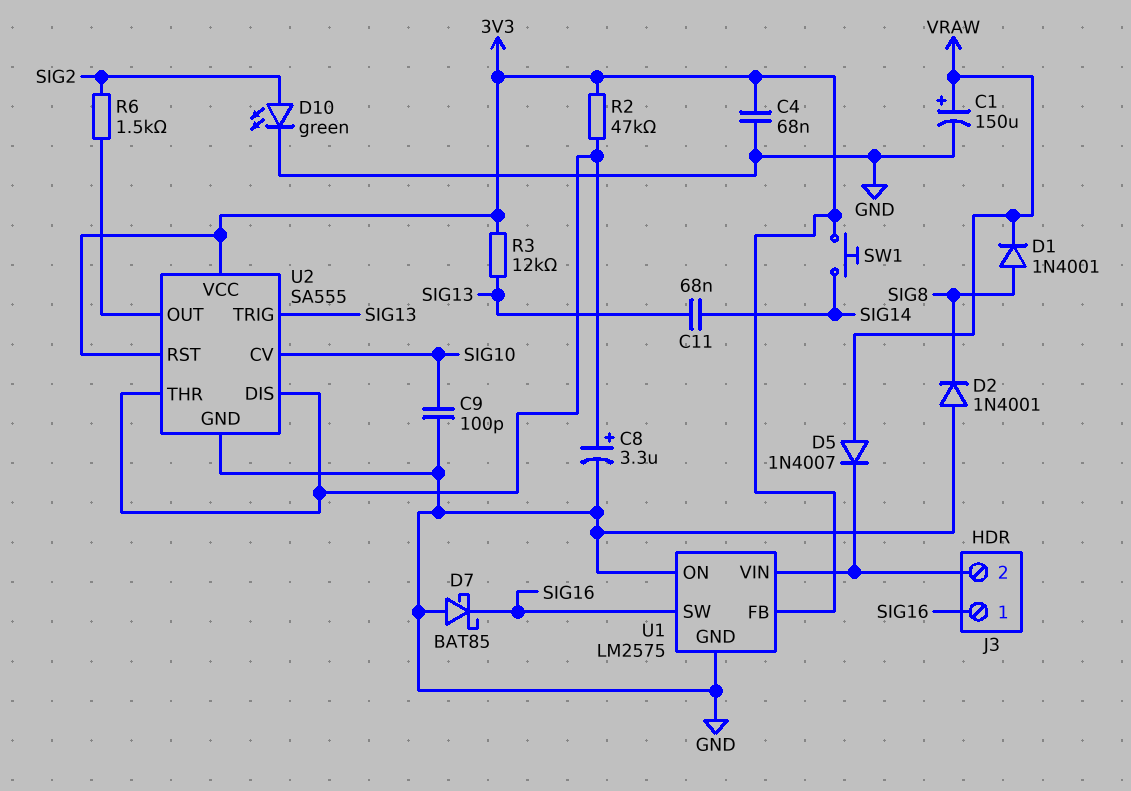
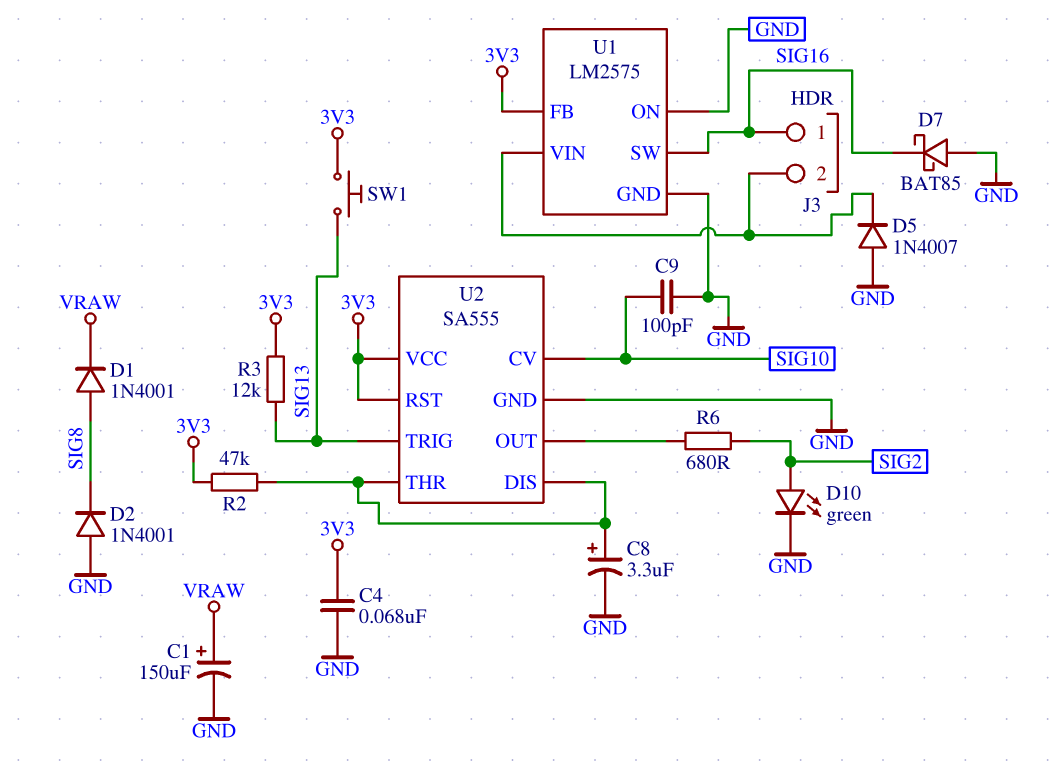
C11: 68nF (SIG13, SIG14) -> none
D5: diode 1N4007 (A VRAW, K J3/2) -> diode 1N4007 (A GND, K J3/2)
R6: 1.5k (SIG2, U2/OUT) -> 680 (SIG2, U2/OUT)
SW1: button (3V3, SIG14) -> button (3V3, SIG13)

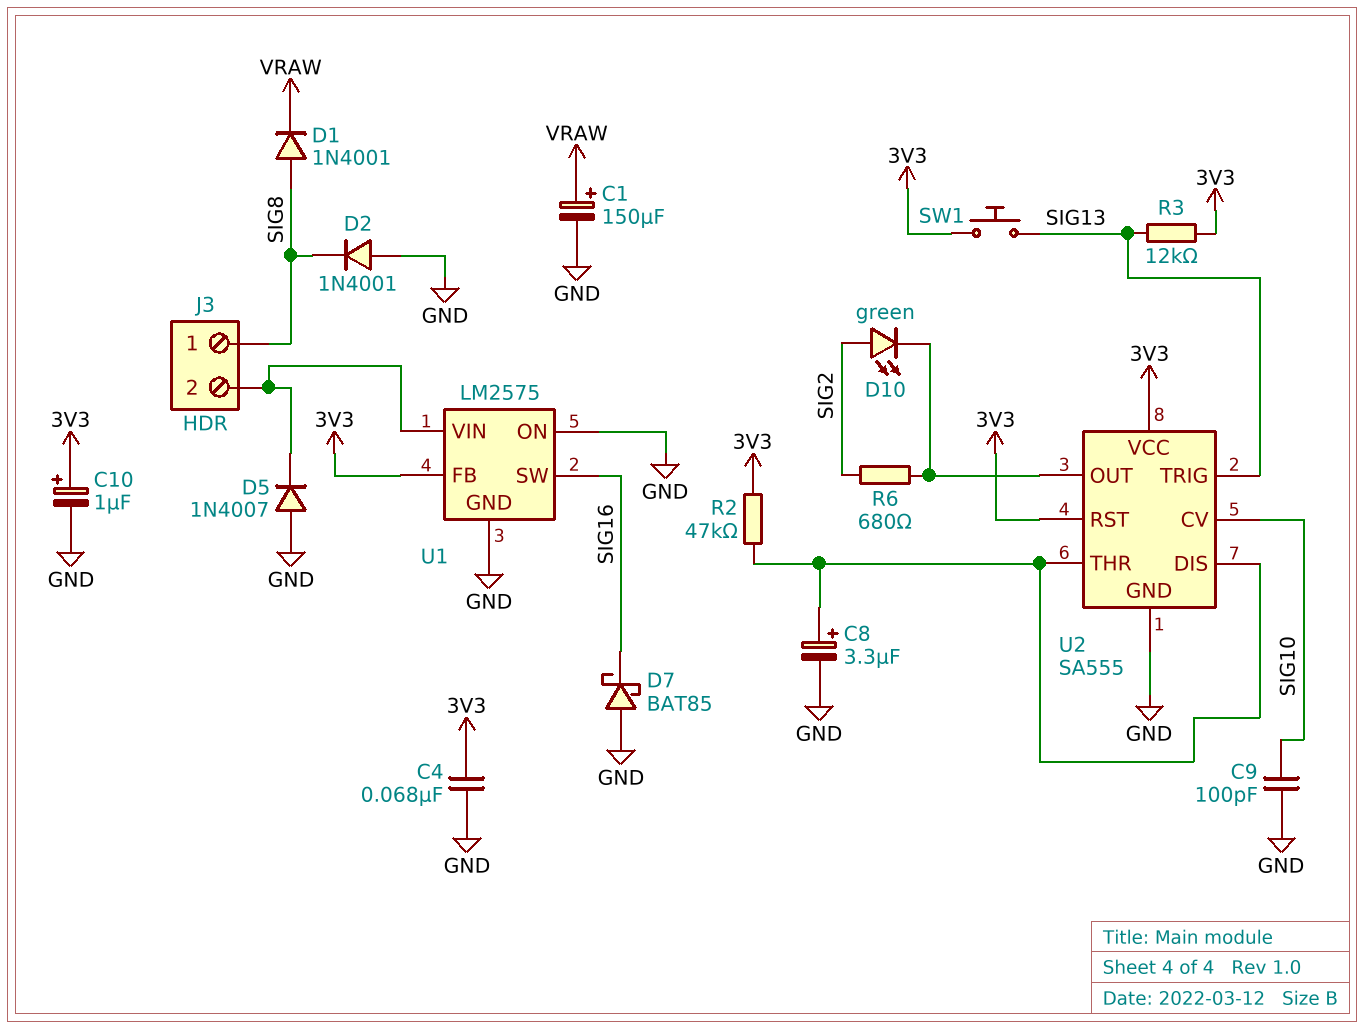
C10: none -> 1uF (plus 3V3, minus GND)
D10: LED green (A SIG2, K GND) -> LED green (A SIG2, K U2/OUT)
J3 pin 1: SIG16 -> SIG8

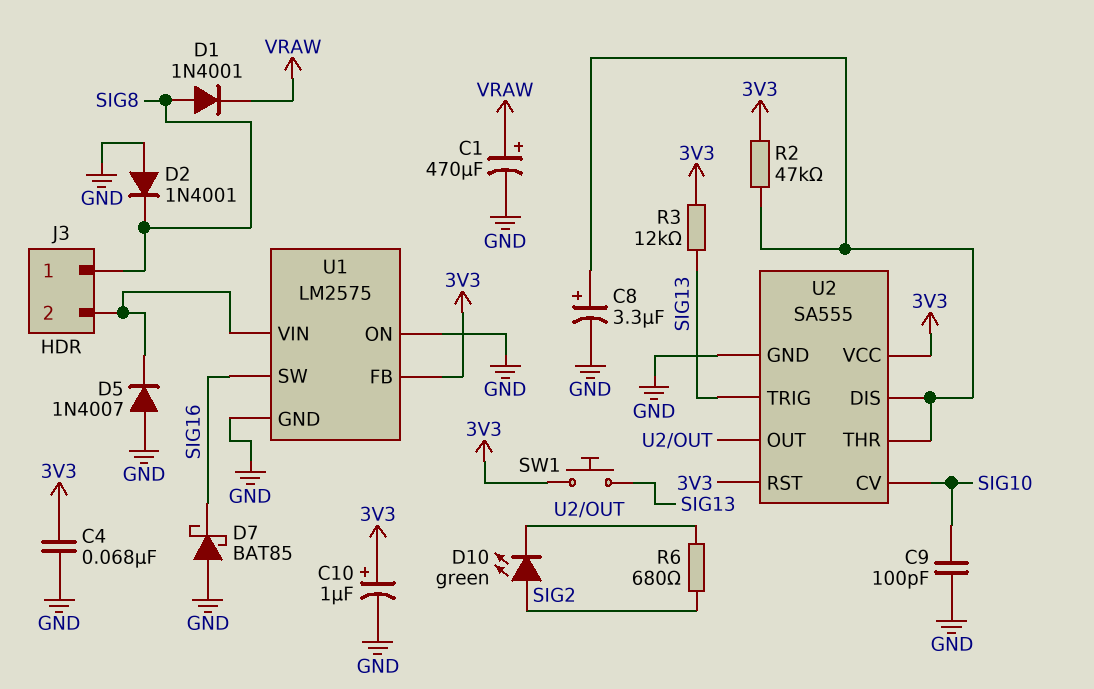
C1: 150uF (plus VRAW, minus GND) -> 470uF (plus VRAW, minus GND)

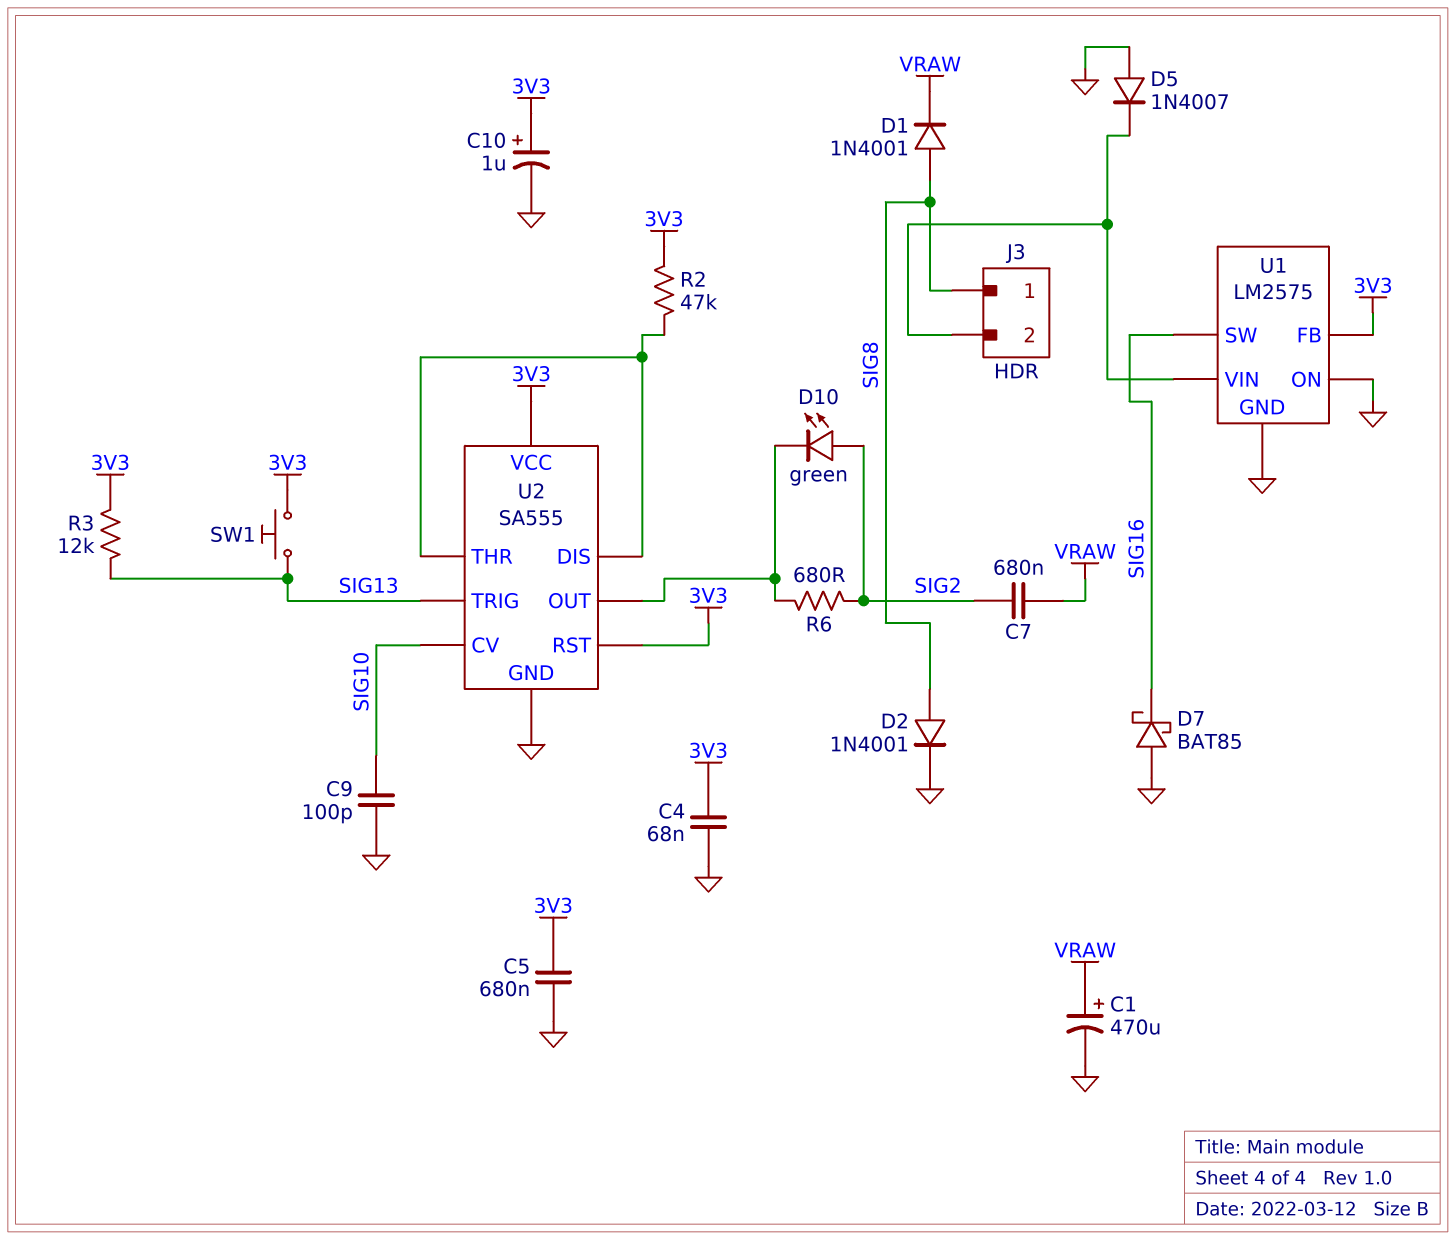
C5: none -> 680nF (3V3, GND)
C7: none -> 680nF (SIG2, VRAW)
C8: 3.3uF (plus U2/DIS, minus GND) -> none
D2: diode 1N4001 (A GND, K SIG8) -> diode 1N4001 (A SIG8, K GND)

